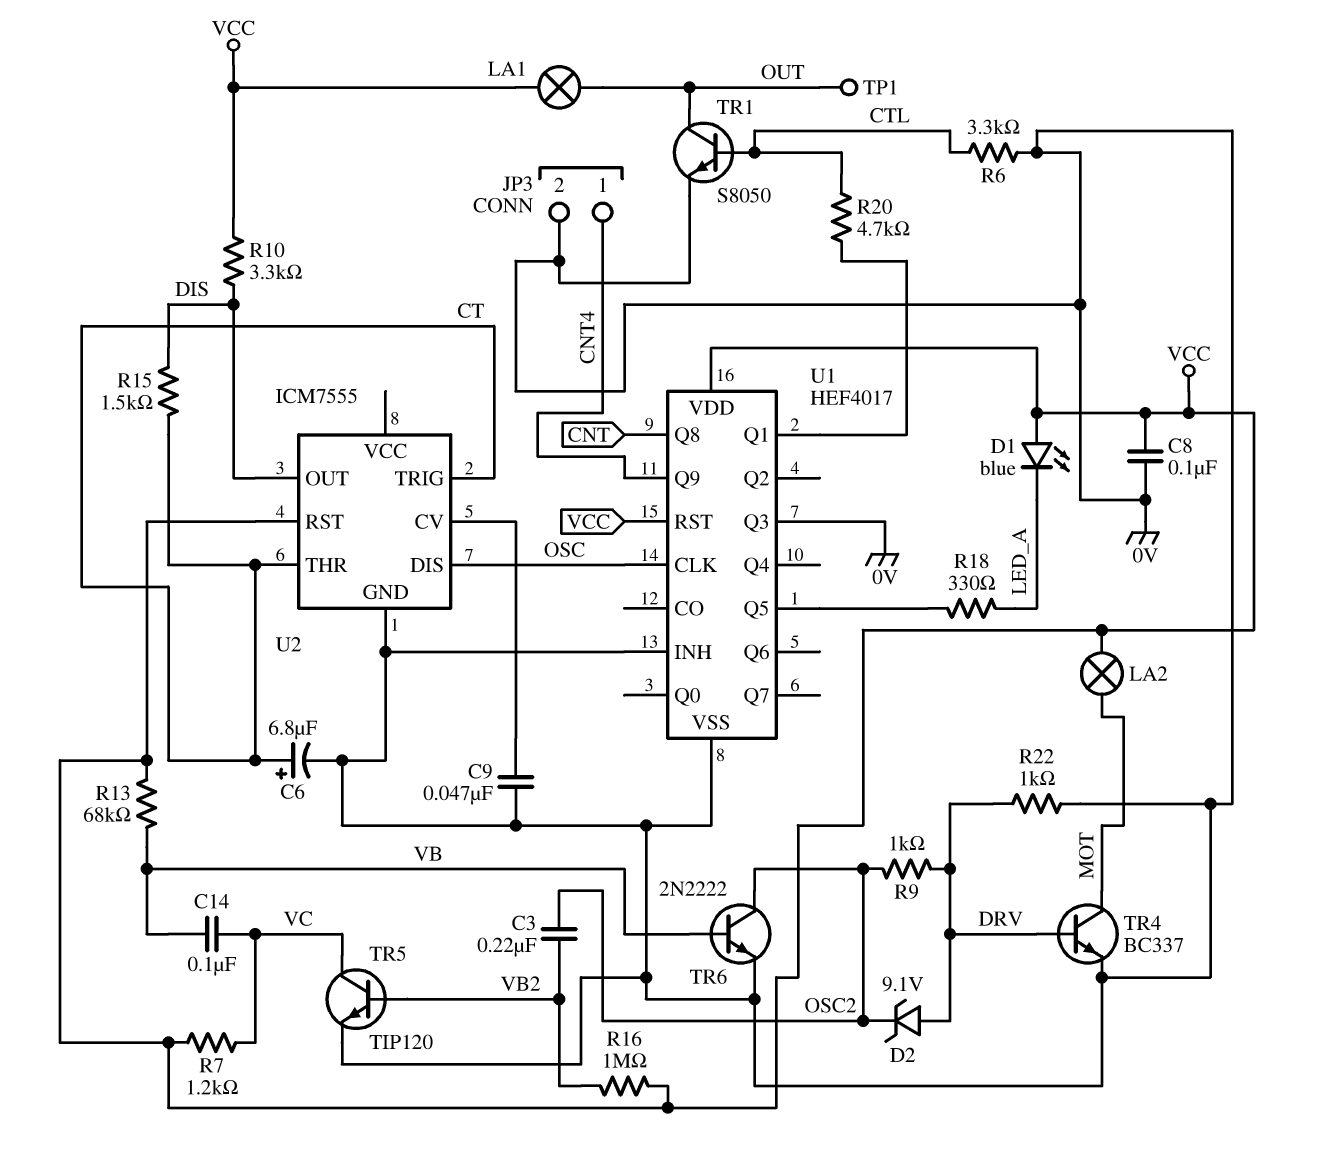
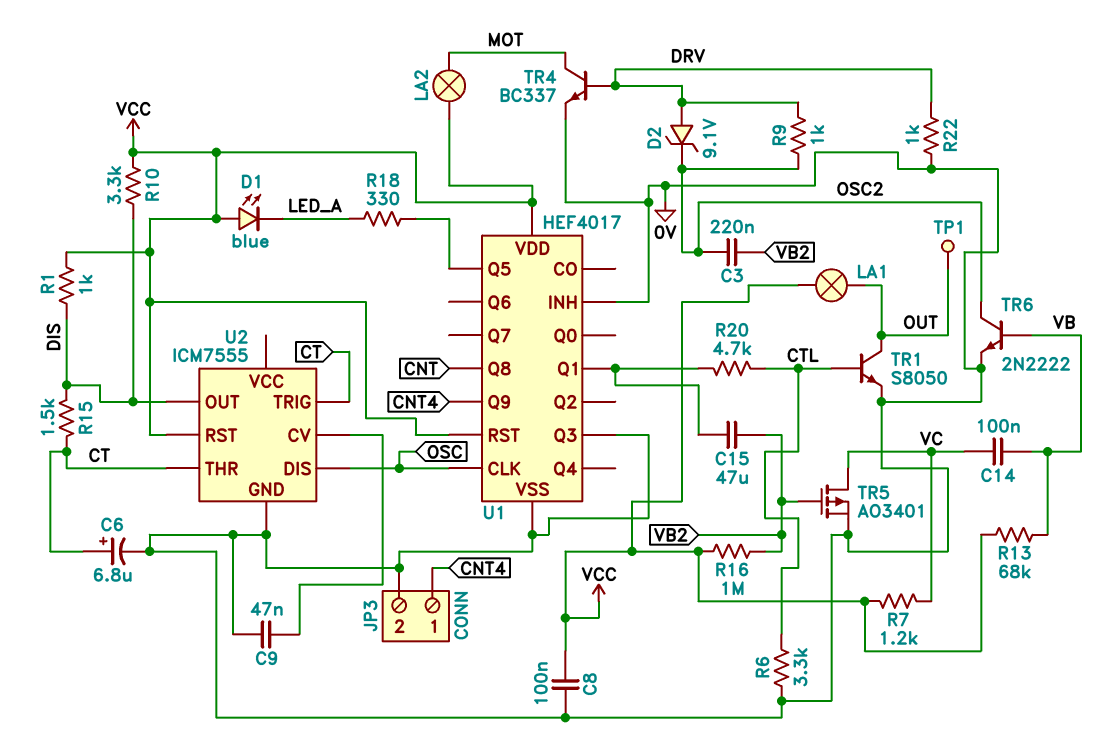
C15: none -> 47uF (U1/Q1, VB2)
R1: none -> 1k (DIS, VCC)
TR5: NPN TIP120 (B VB2, C VC, E 0V) -> PMOS AO3401 (G VB2, D VC, S 0V)

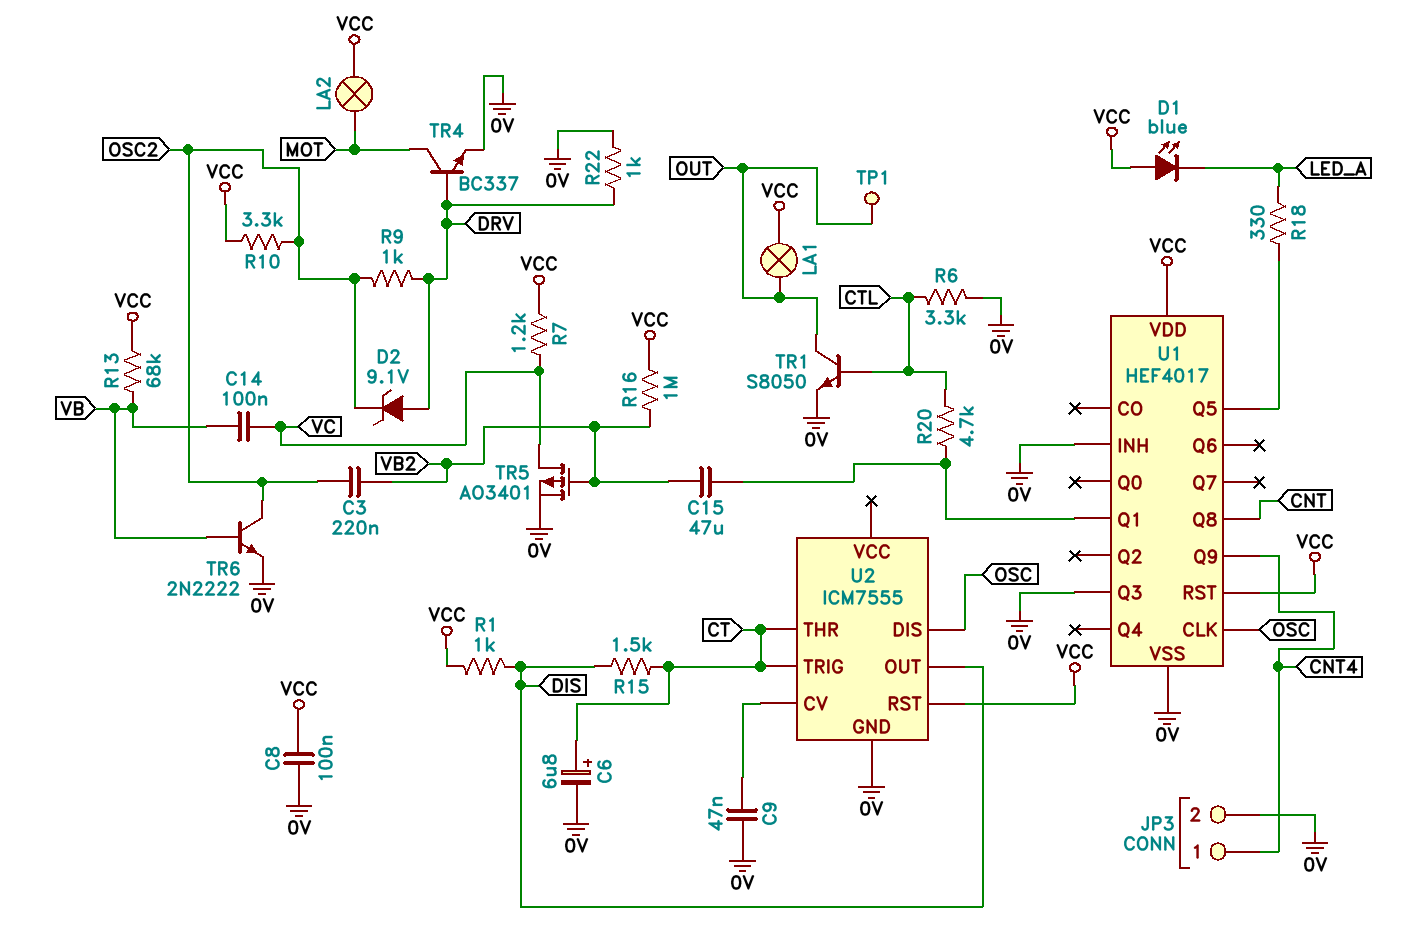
R10: 3.3k (DIS, VCC) -> 3.3k (OSC2, VCC)

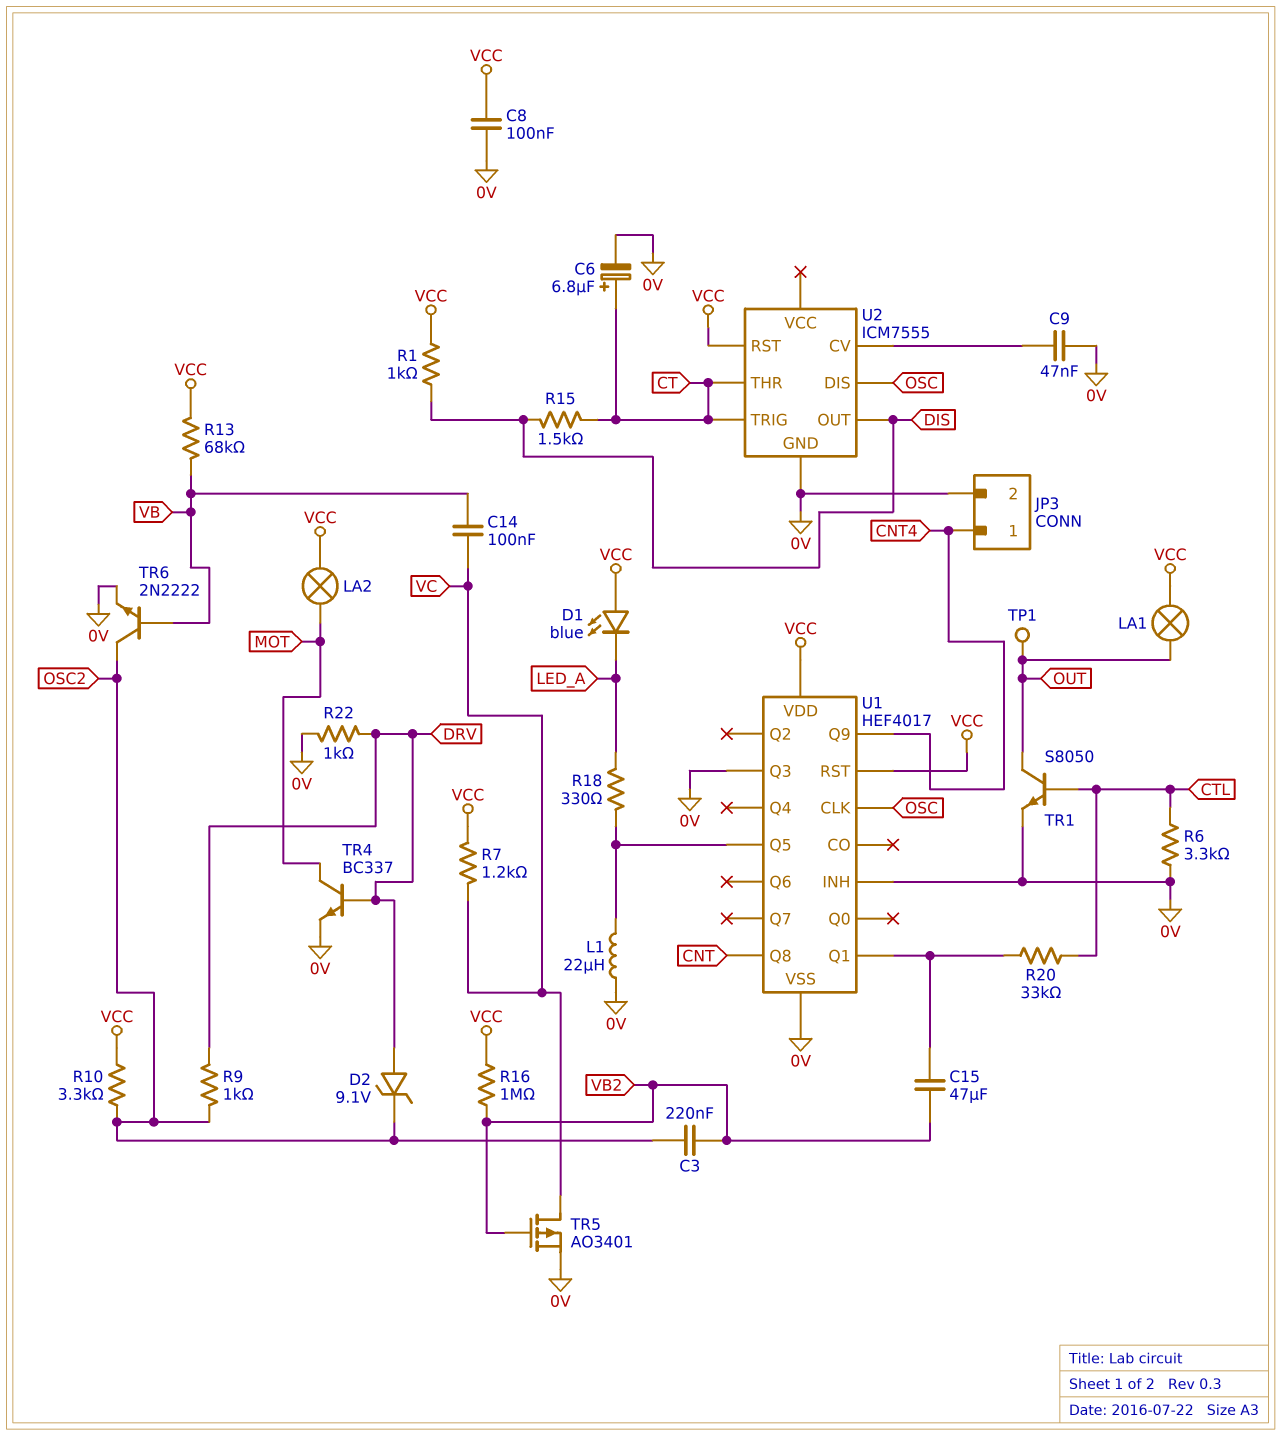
L1: none -> 22uH (0V, U1/Q5)
R20: 4.7k (CTL, U1/Q1) -> 33k (CTL, U1/Q1)

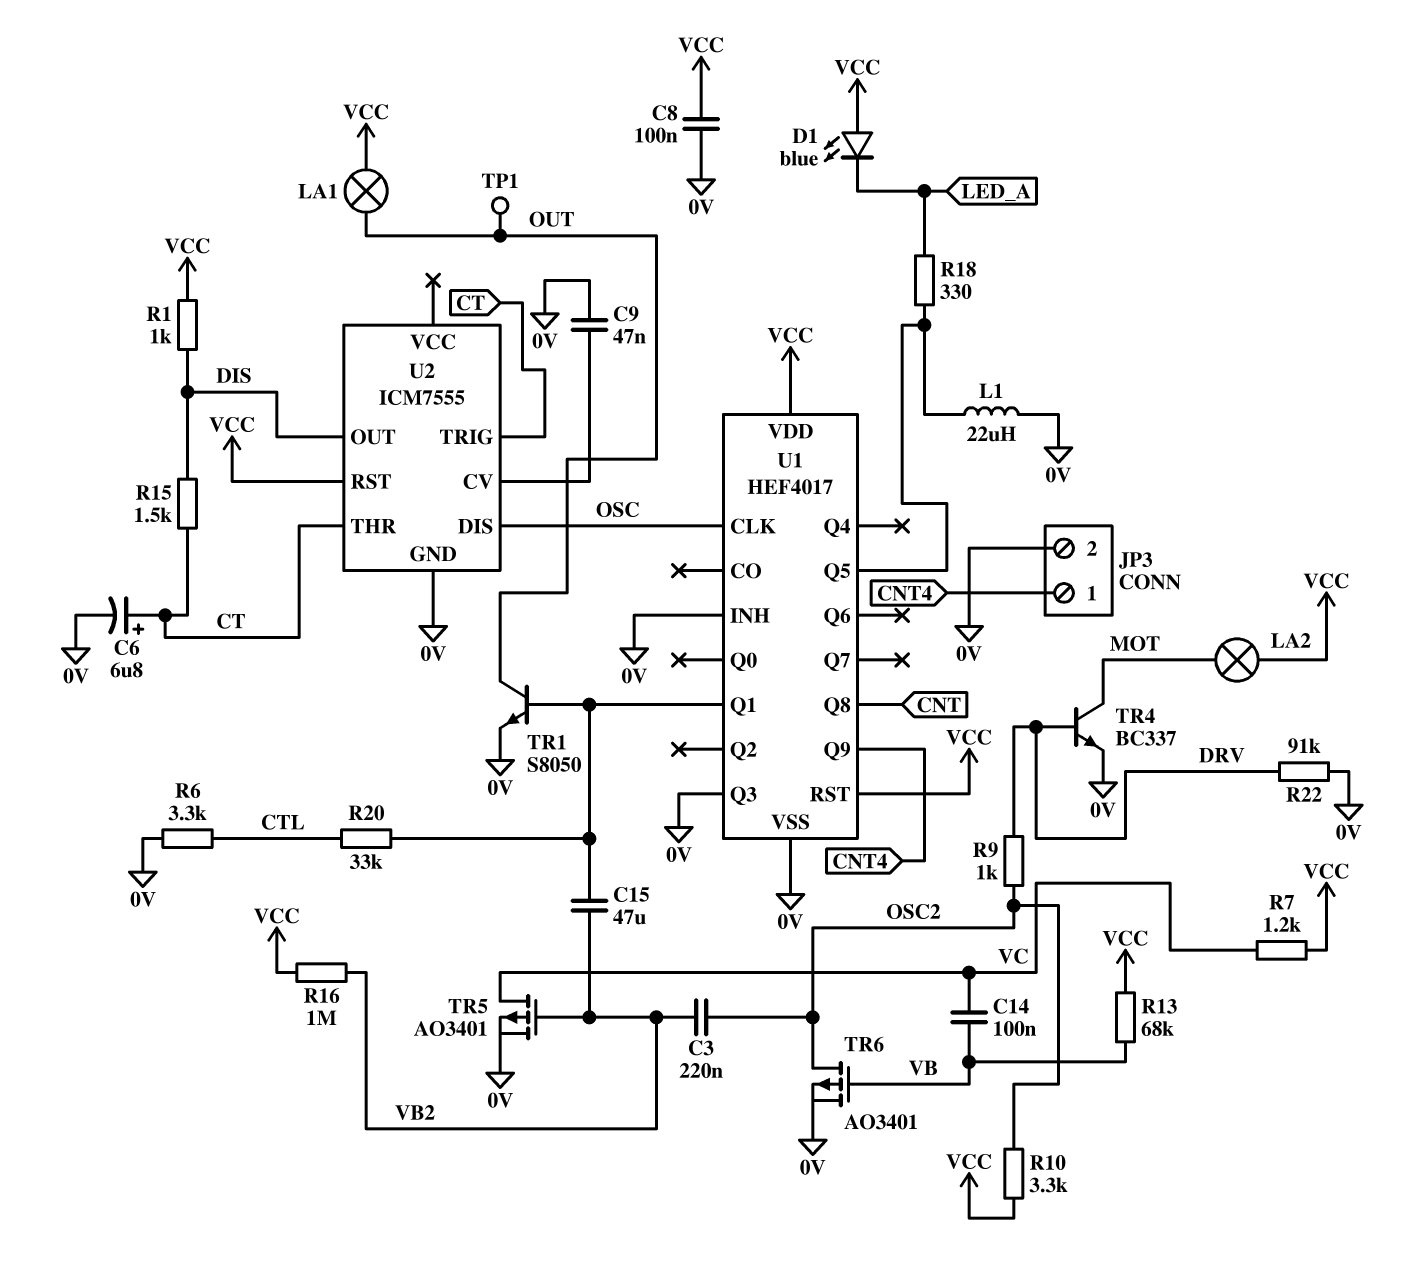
D2: zener 9.1V (A DRV, K OSC2) -> none
R22: 1k (0V, DRV) -> 91k (0V, DRV)
TR1: NPN S8050 (B CTL, C OUT, E 0V) -> NPN S8050 (B U1/Q1, C OUT, E 0V)
TR6: NPN 2N2222 (B VB, C OSC2, E 0V) -> PMOS AO3401 (G VB, D OSC2, S 0V)

